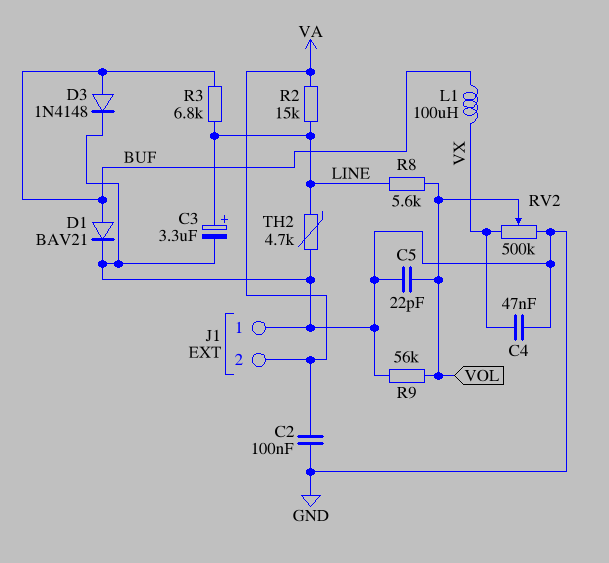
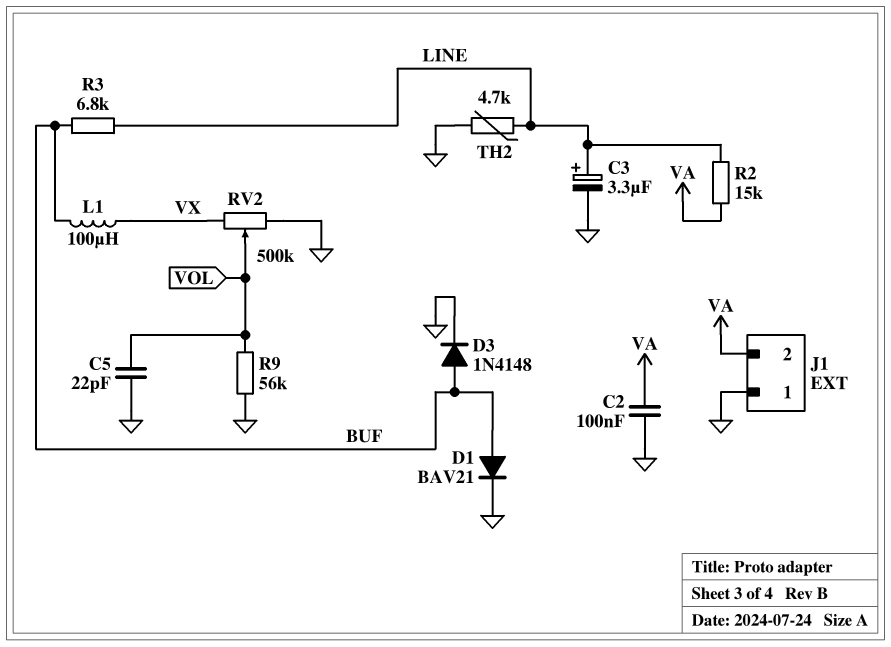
C4: 47nF (GND, VX) -> none
R8: 5.6k (LINE, VOL) -> none

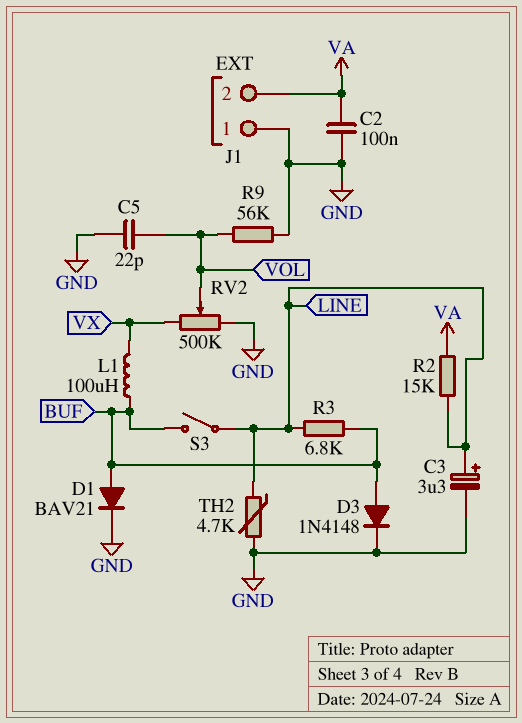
S3: none -> switch (BUF, LINE)

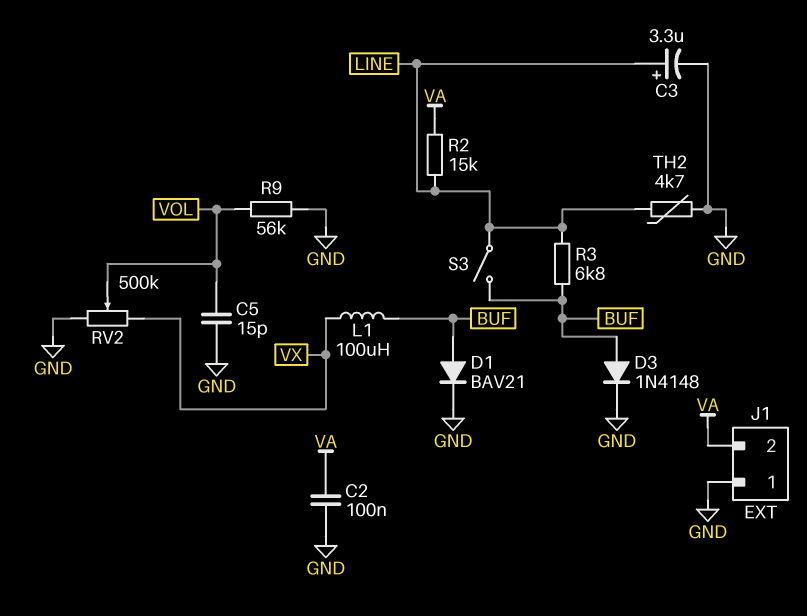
C5: 22pF (GND, VOL) -> 15pF (GND, VOL)

